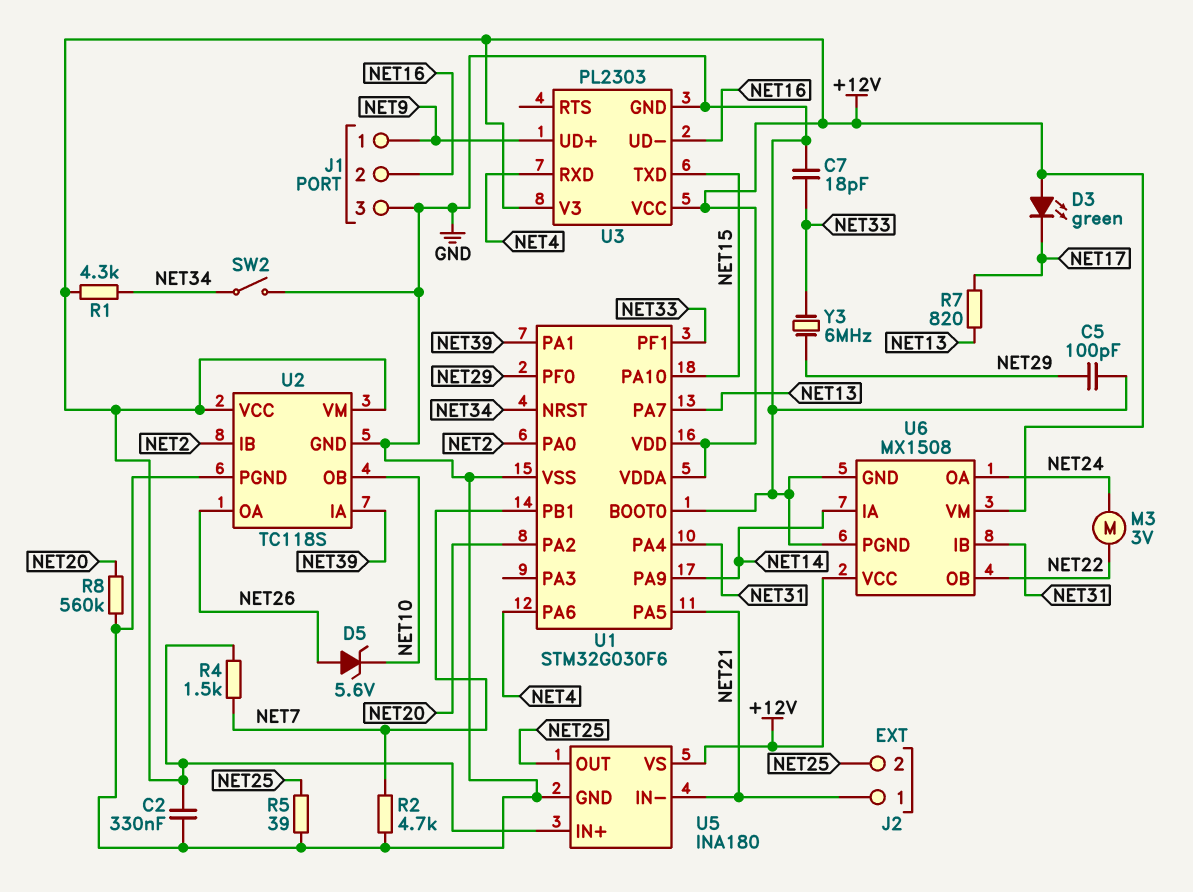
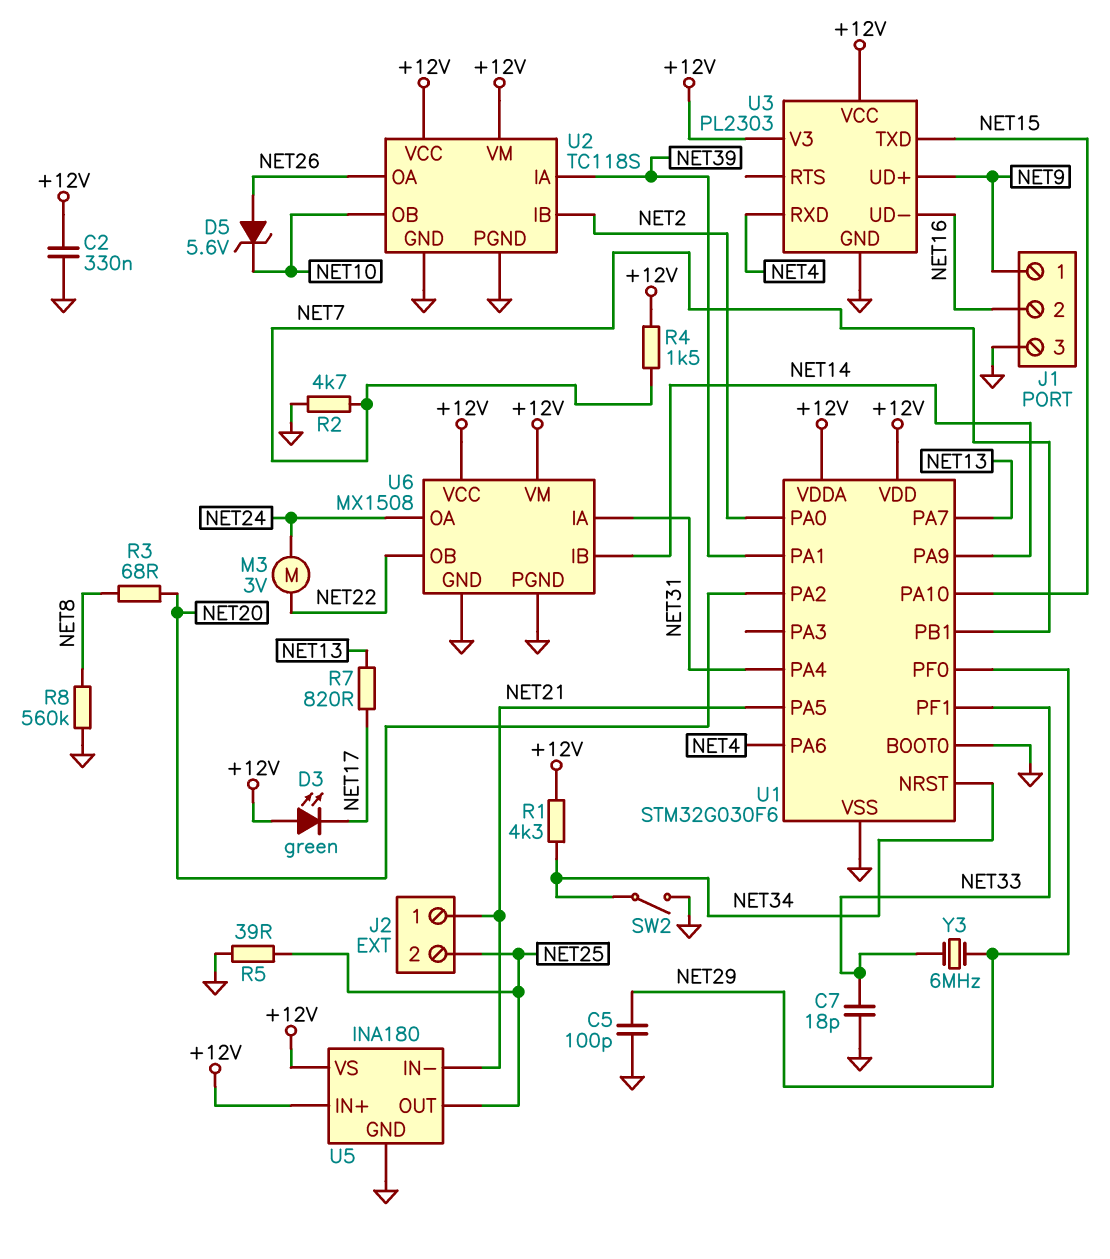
R3: none -> 68 (NET8, NET20)
R8: 560k (GND, NET20) -> 560k (GND, NET8)
U6 pin IA: NET14 -> NET31
U6 pin IB: NET31 -> NET14

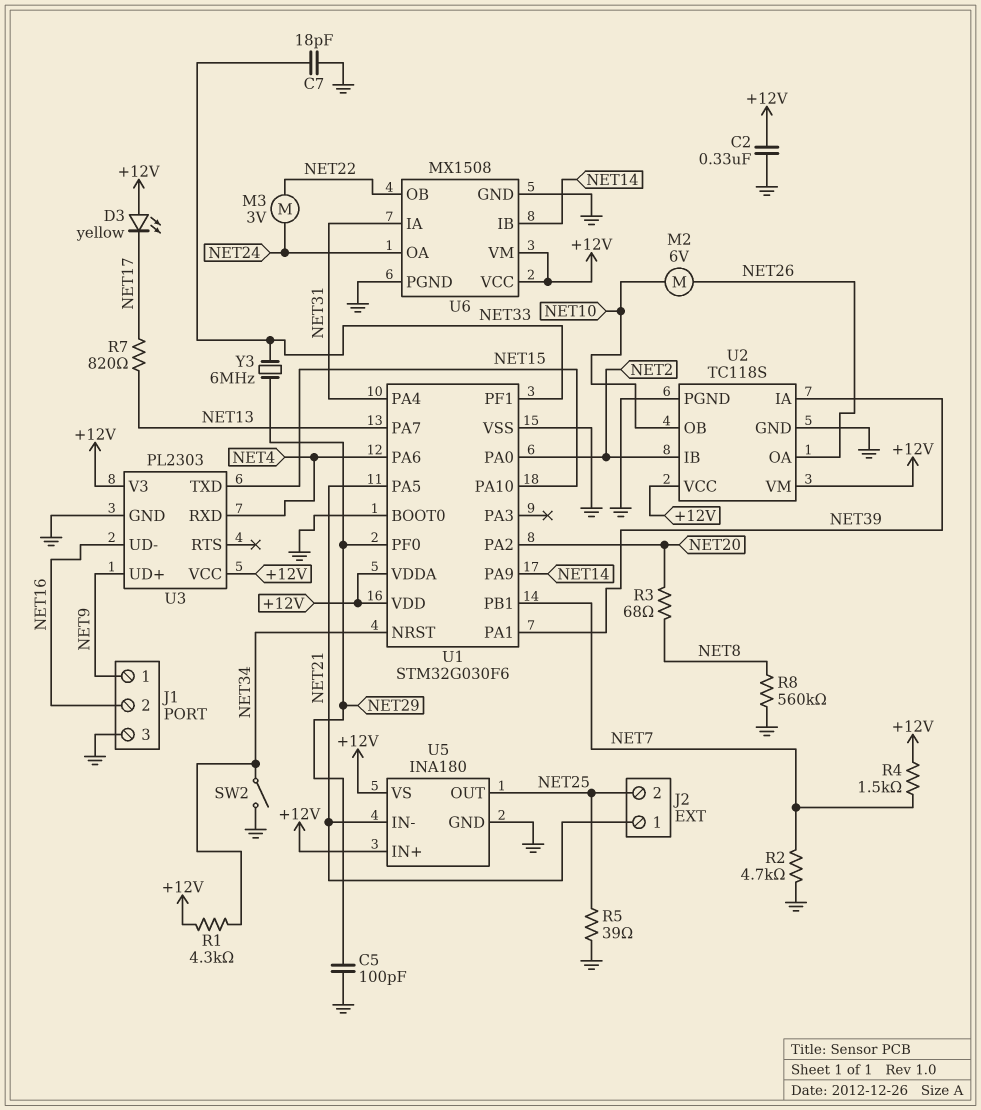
D3: LED green (A +12V, K NET17) -> LED yellow (A +12V, K NET17)
D5: zener 5.6V (A NET26, K NET10) -> none
M2: none -> motor 6V (NET10, NET26)

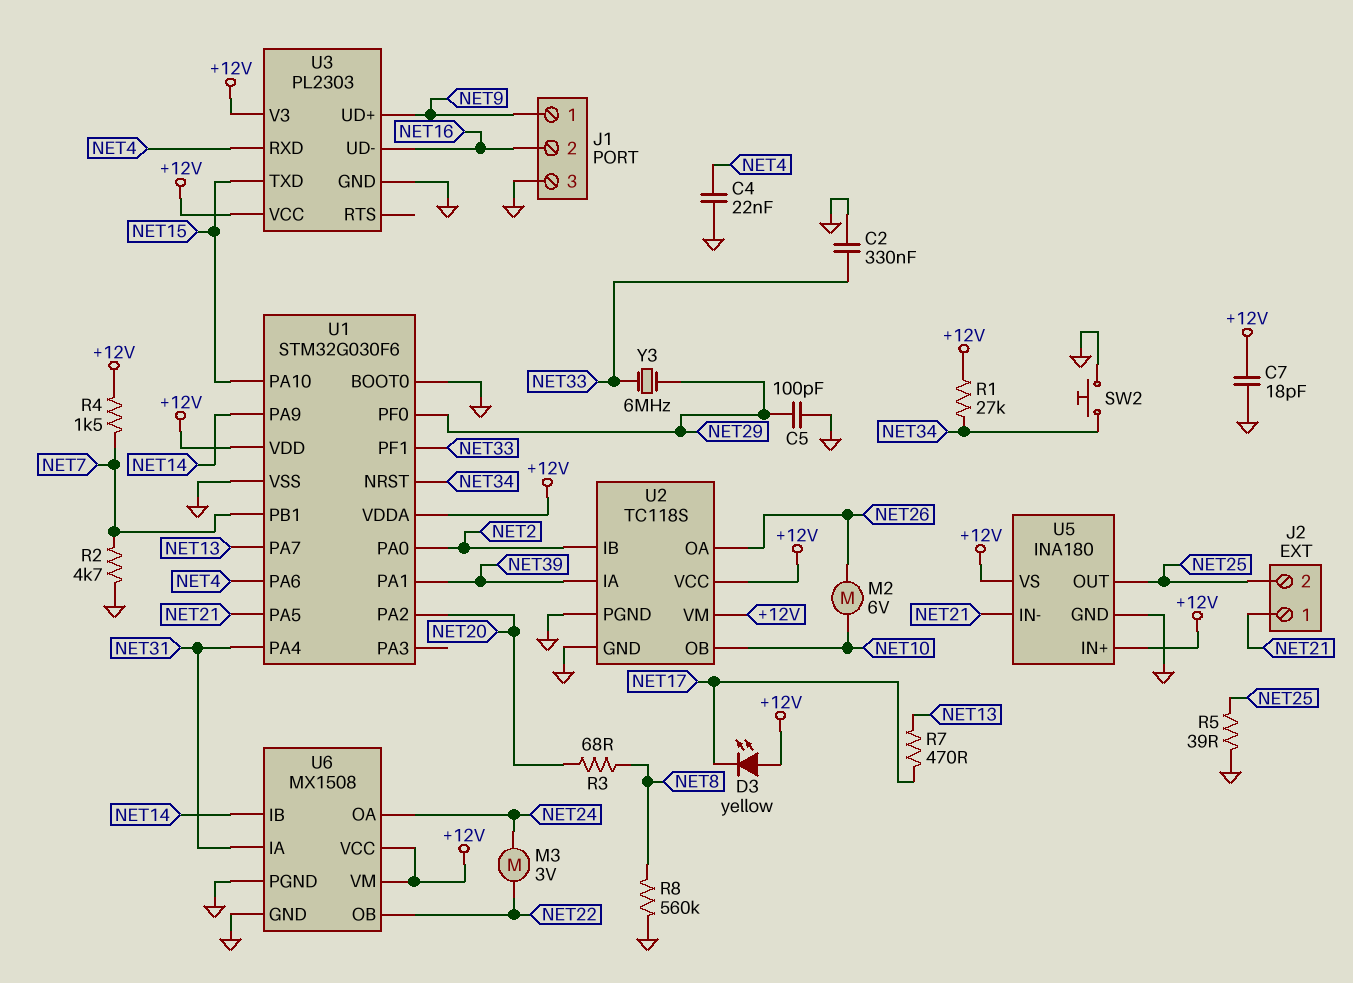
C2: 330nF (+12V, GND) -> 330nF (GND, NET33)
C4: none -> 22nF (GND, NET4)
C7: 18pF (GND, NET33) -> 18pF (+12V, GND)
R1: 4.3k (+12V, NET34) -> 27k (+12V, NET34)
R7: 820 (NET13, NET17) -> 470 (NET13, NET17)
SW2: switch (GND, NET34) -> button (GND, NET34)

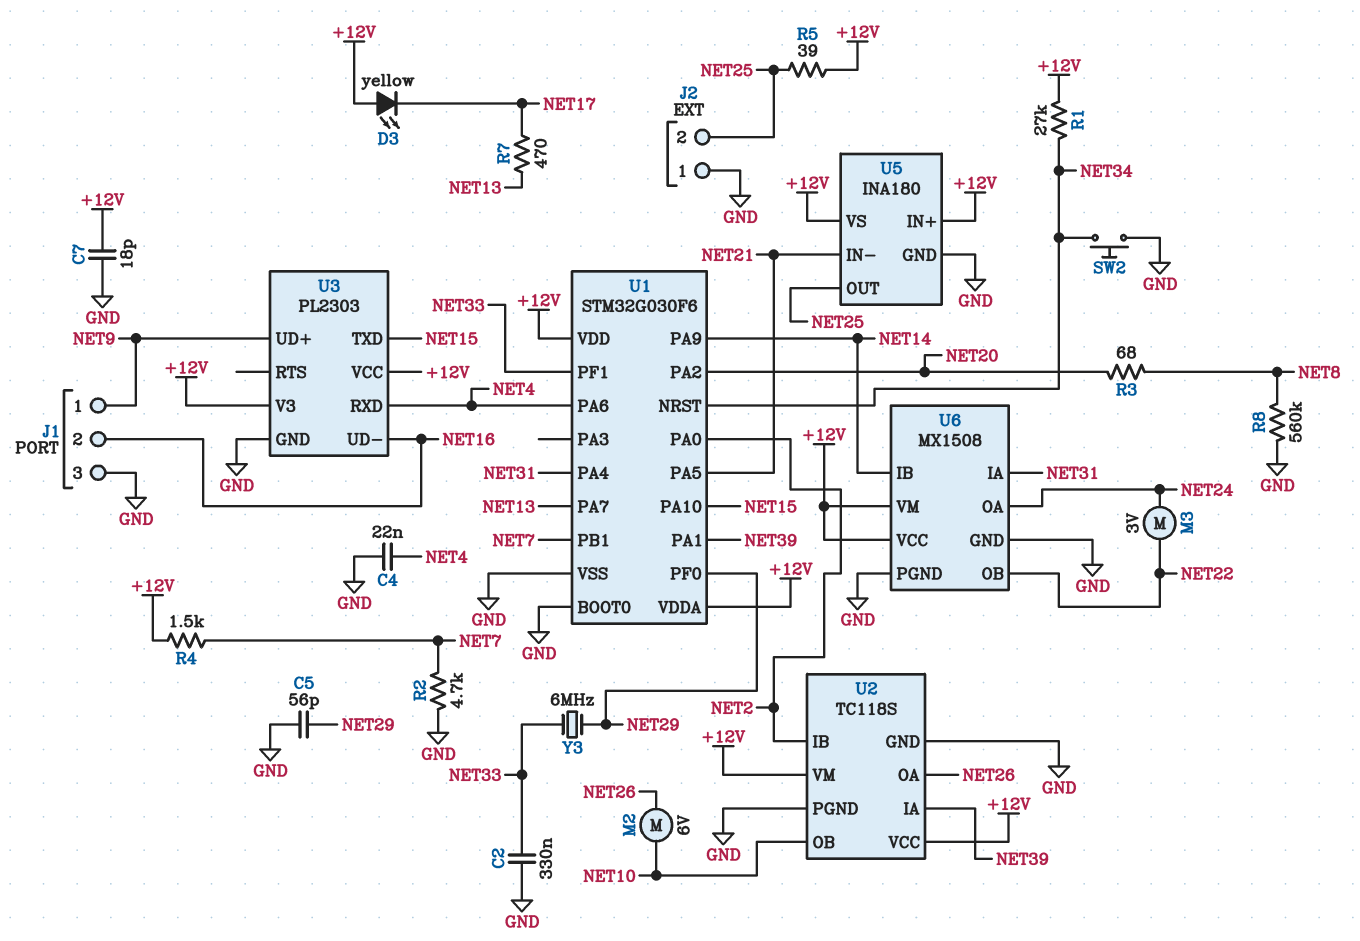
C5: 100pF (GND, NET29) -> 56pF (GND, NET29)
J2 pin 1: NET21 -> GND
R5: 39 (GND, NET25) -> 39 (+12V, NET25)

